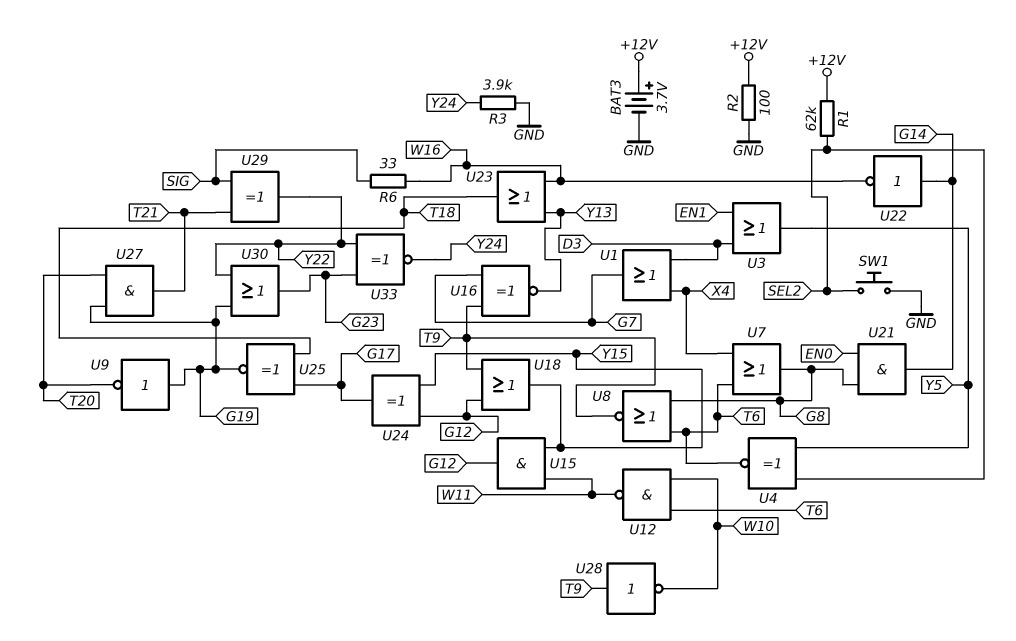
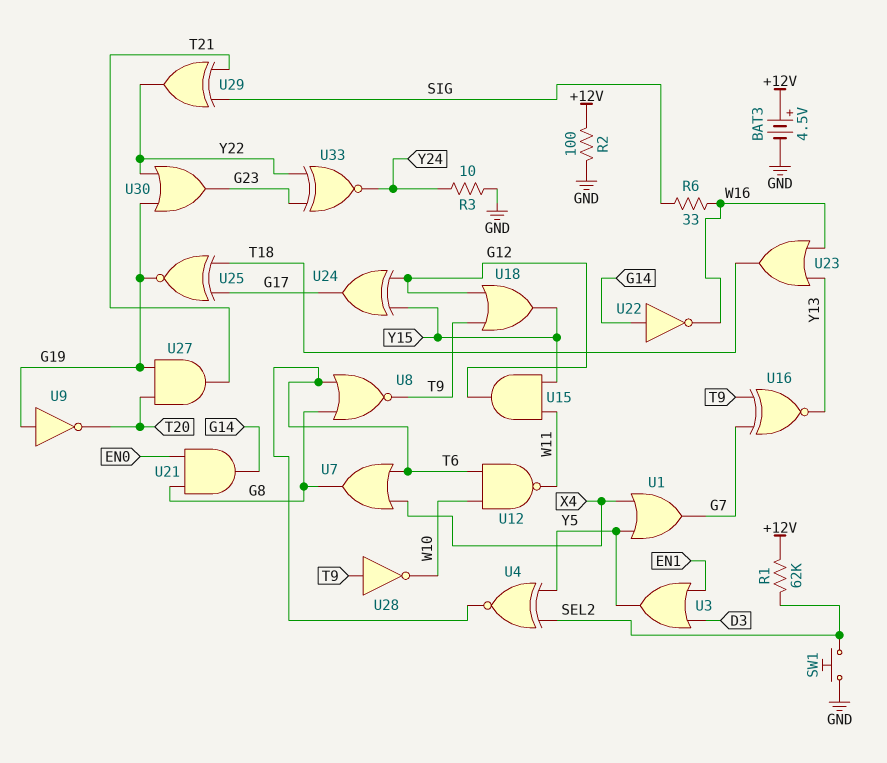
BAT3: 3.7V (plus +12V, minus GND) -> 4.5V (plus +12V, minus GND)
R3: 3.9k (GND, Y24) -> 10 (GND, Y24)
U1: OR (in D3, in X4, out G7) -> OR (in X4, in Y5, out G7)

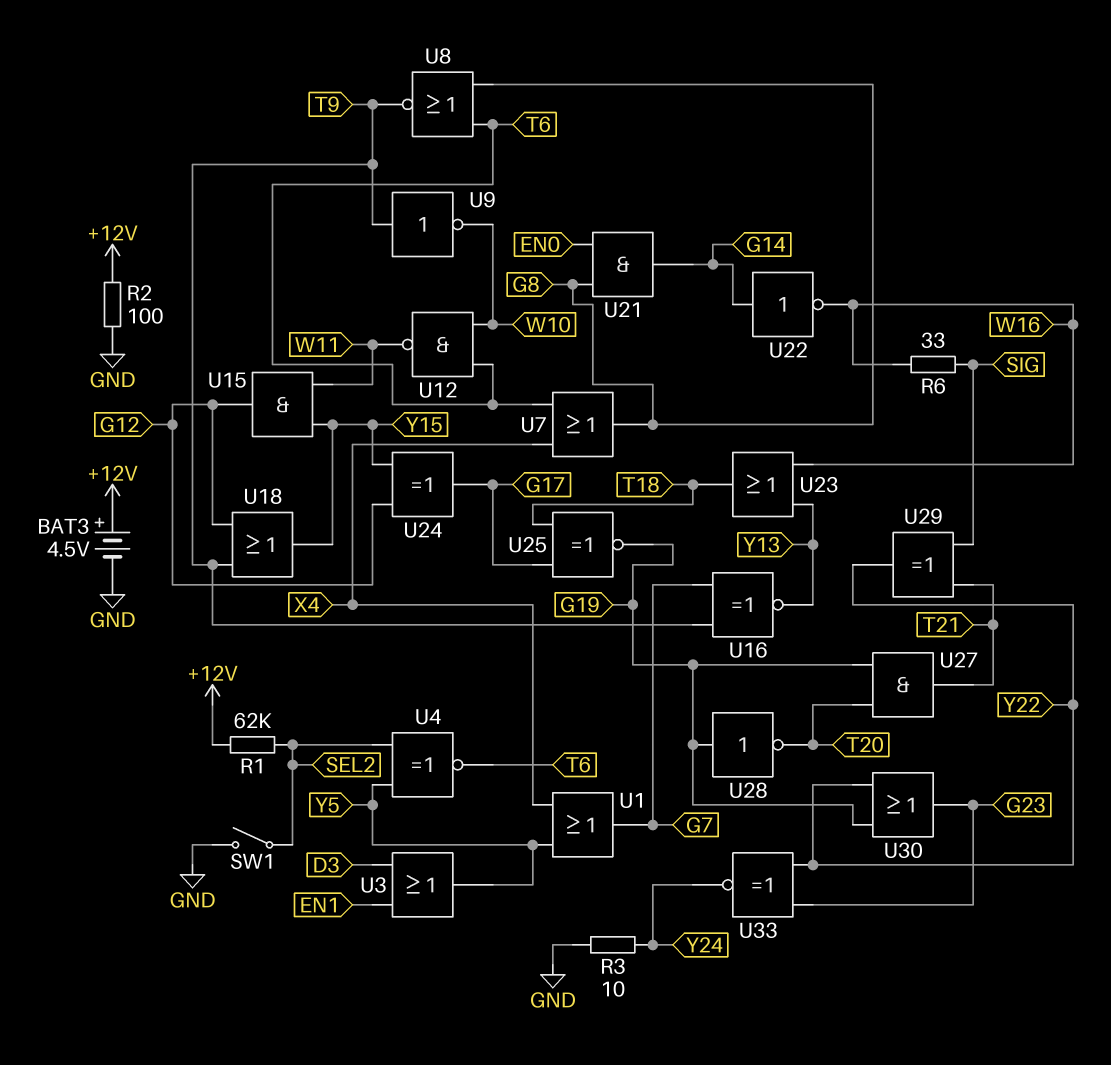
SW1: button (GND, SEL2) -> switch (GND, SEL2)
U9: NOT (in G19, out T20) -> NOT (in T9, out W10)
U28: NOT (in T9, out W10) -> NOT (in G19, out T20)

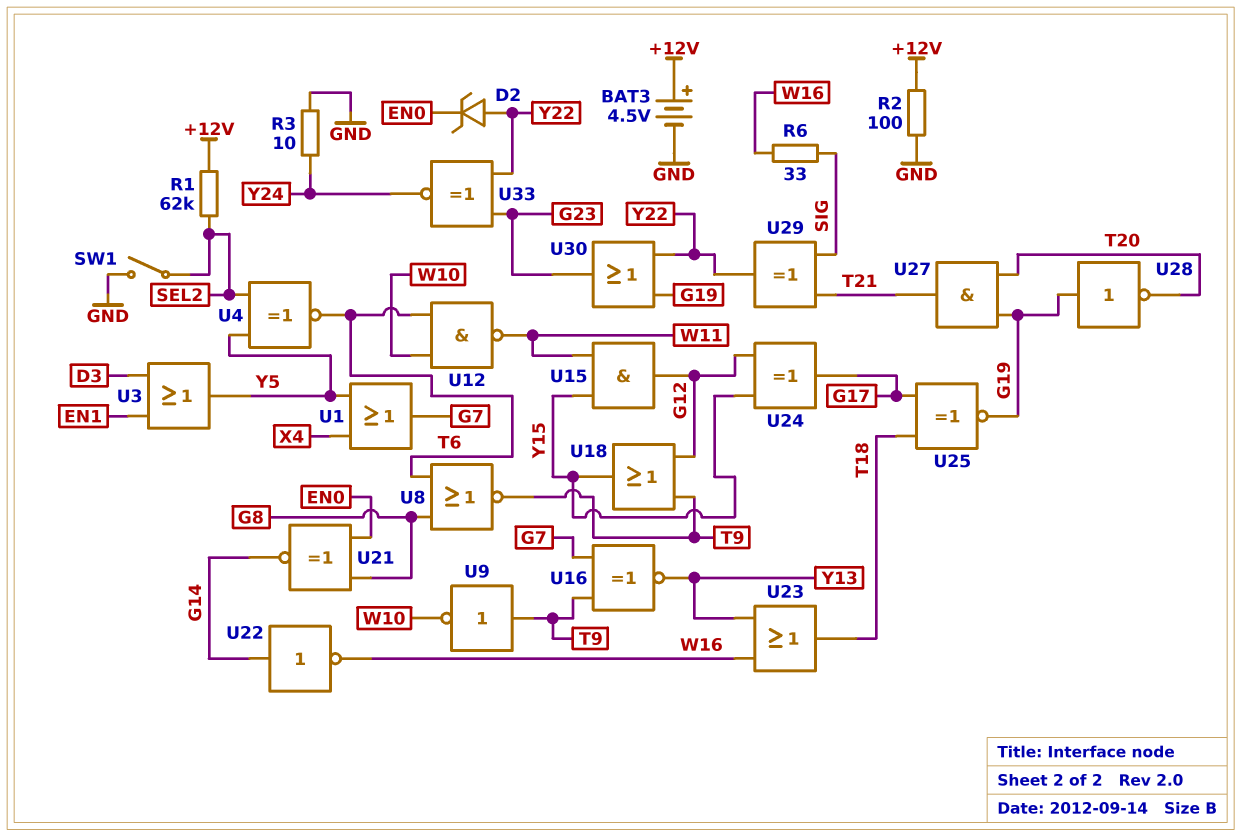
D2: none -> zener (A Y22, K EN0)
U7: OR (in T6, in X4, out G8) -> none
U21: AND (in EN0, in G8, out G14) -> XNOR (in EN0, in G8, out G14)

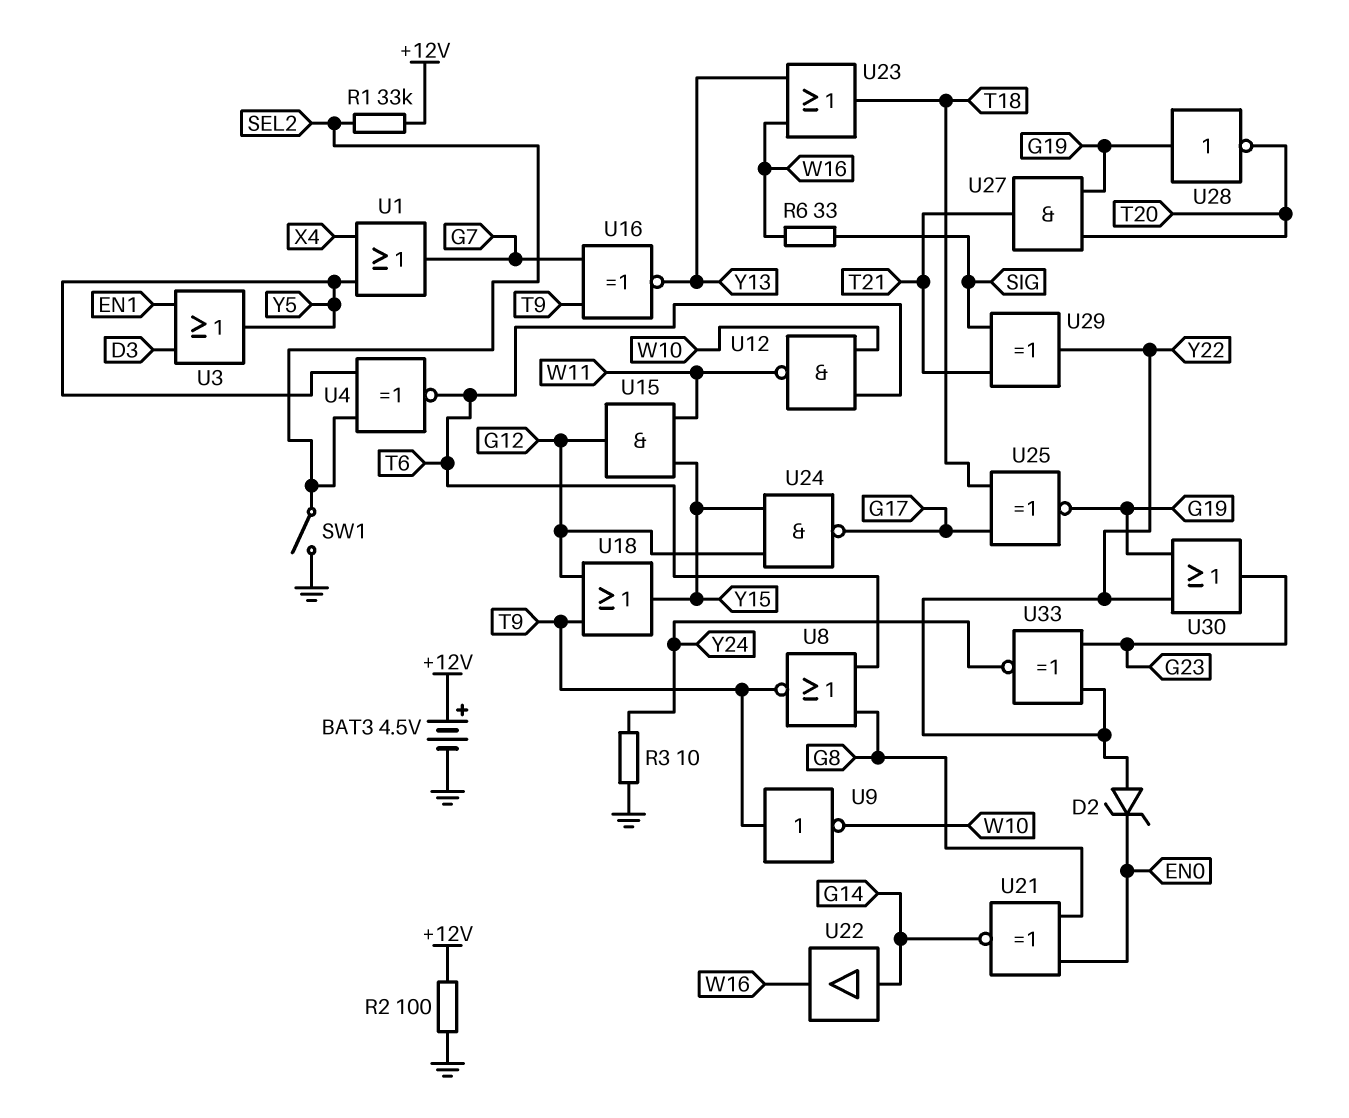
R1: 62k (+12V, SEL2) -> 33k (+12V, SEL2)
U22: NOT (in G14, out W16) -> buffer (in G14, out W16)
U24: XOR (in G12, in Y15, out G17) -> NAND (in G12, in Y15, out G17)

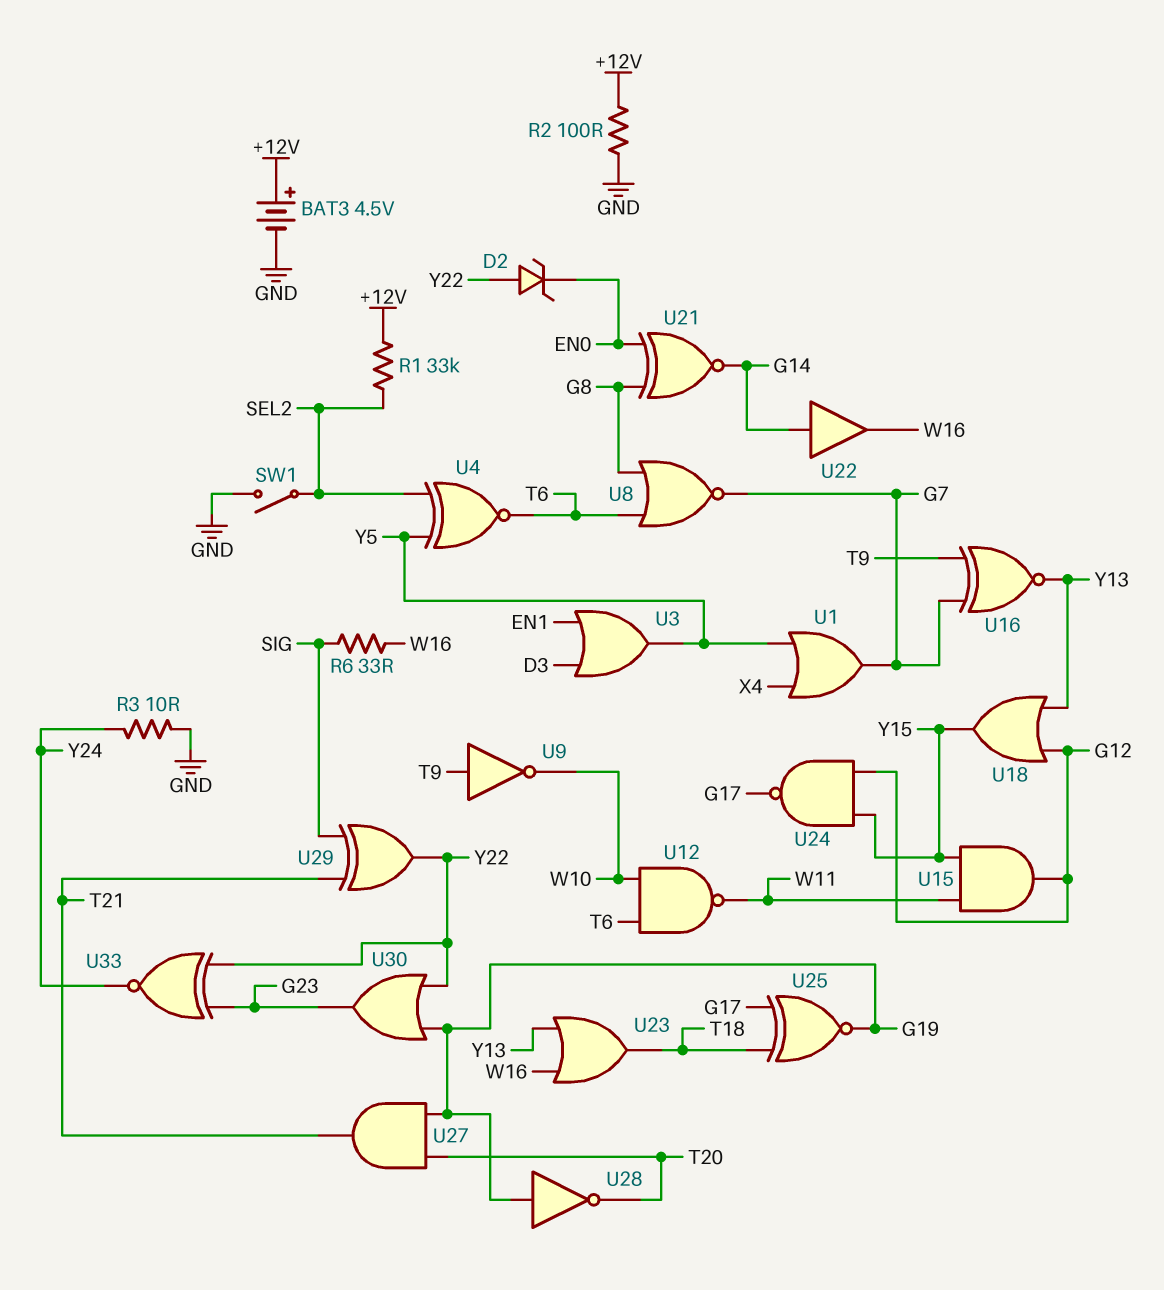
U8: NOR (in G8, in T6, out T9) -> NOR (in G8, in T6, out G7)
U18: OR (in G12, in T9, out Y15) -> OR (in G12, in Y13, out Y15)

